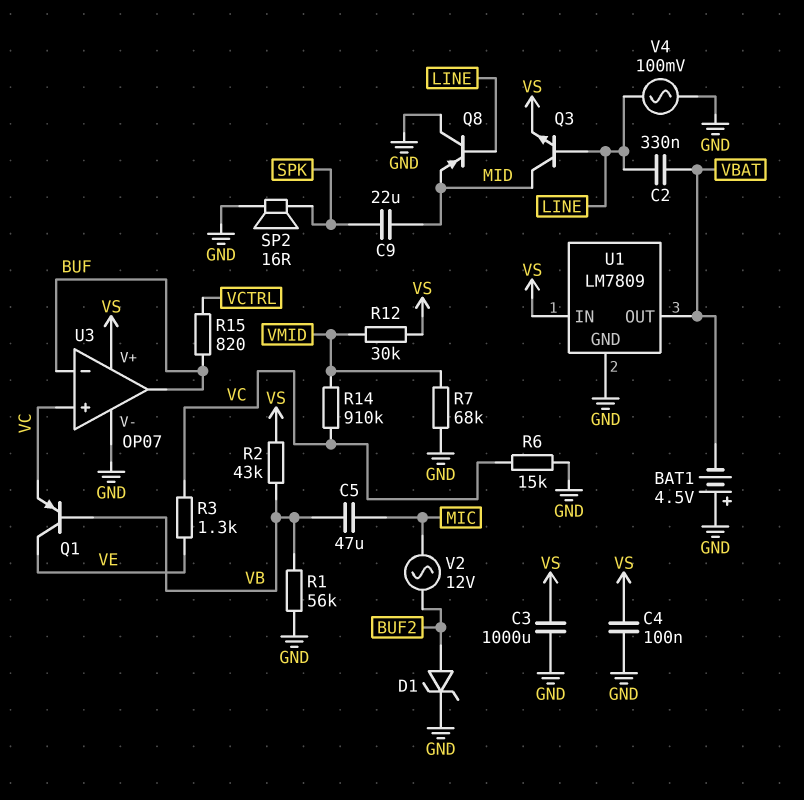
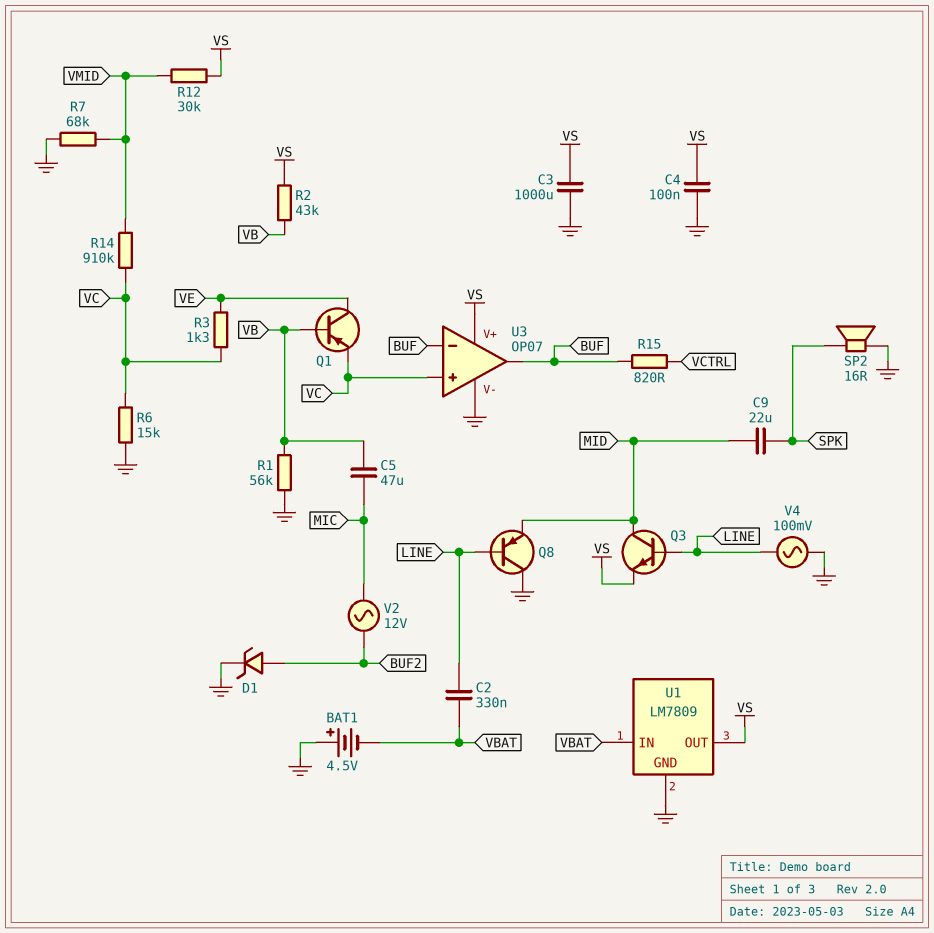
U1 pin IN: VS -> VBAT
U1 pin OUT: VBAT -> VS

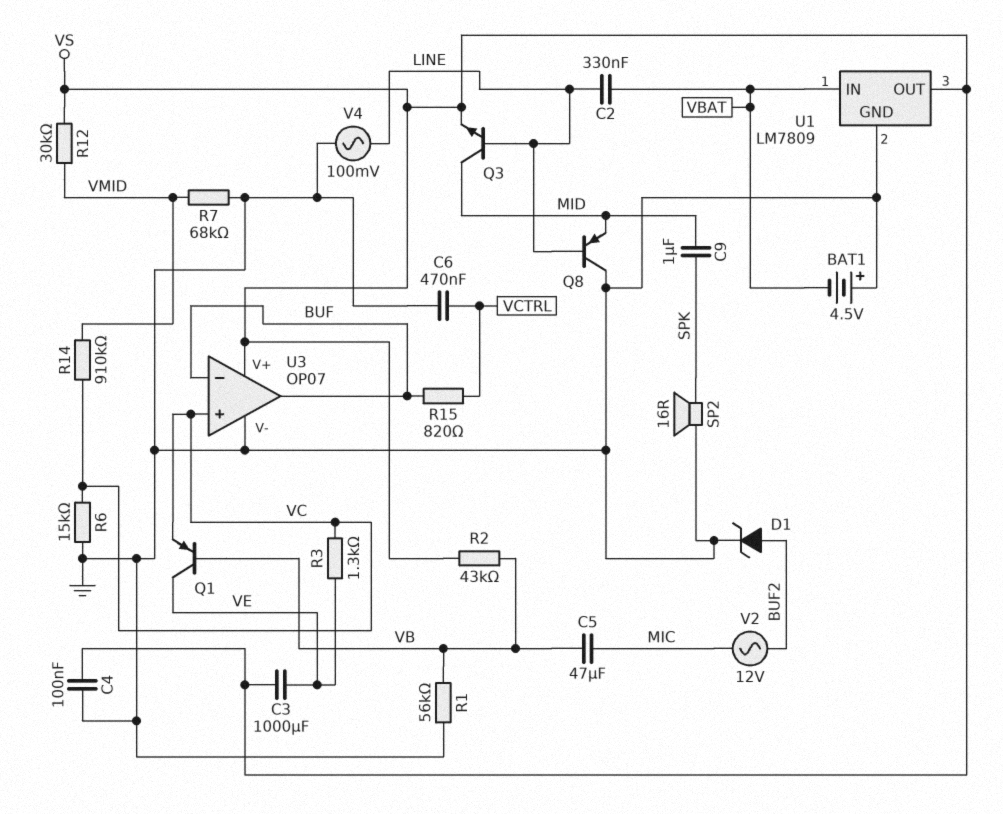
C3: 1000uF (GND, VS) -> 1000uF (VE, VS)
C6: none -> 470nF (GND, VCTRL)
C9: 22uF (MID, SPK) -> 1uF (MID, SPK)

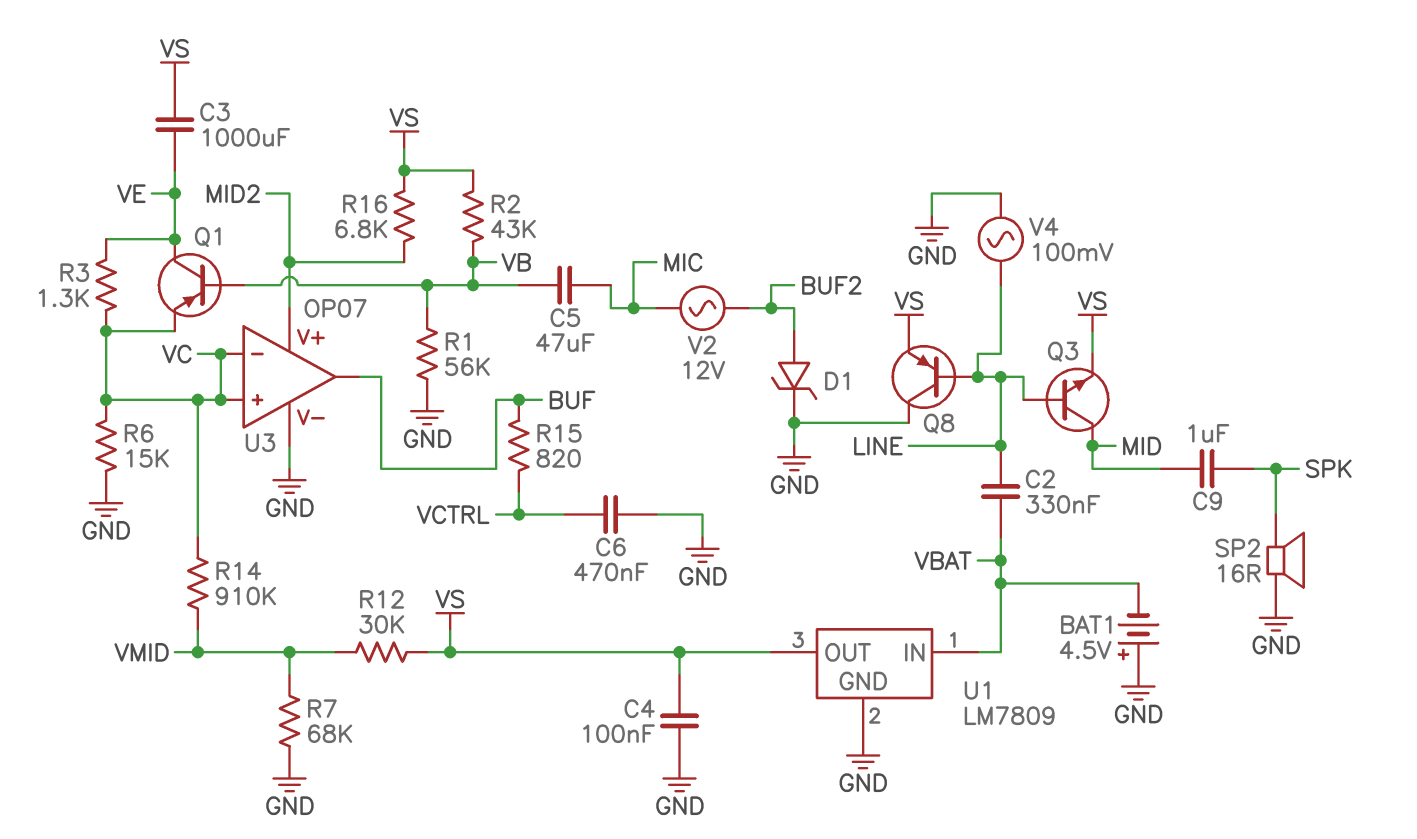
Q8: PNP (B LINE, C GND, E MID) -> PNP (B LINE, C GND, E VS)
R16: none -> 6.8k (MID2, VS)
U3 pin V+: VS -> MID2
U3 pin in-: BUF -> VC

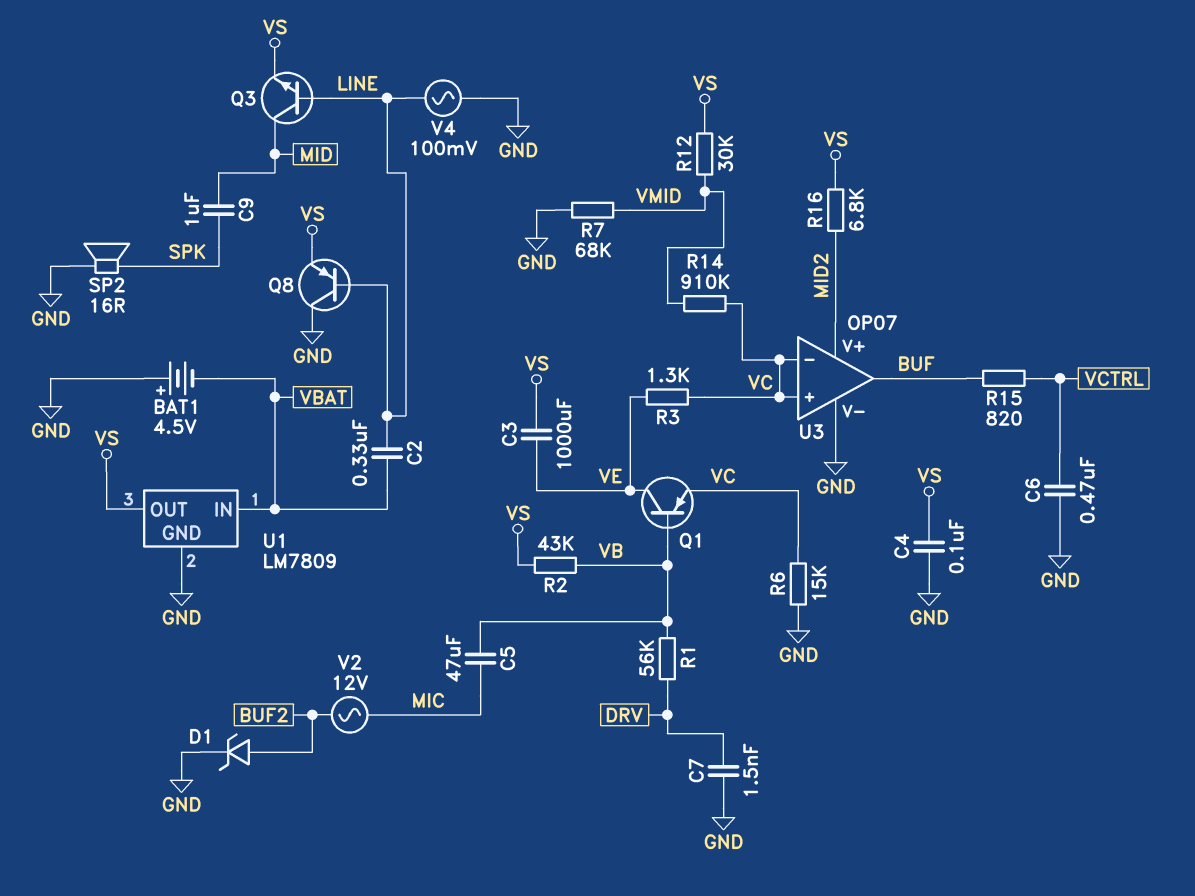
C7: none -> 1.5nF (DRV, GND)
R1: 56k (GND, VB) -> 56k (DRV, VB)

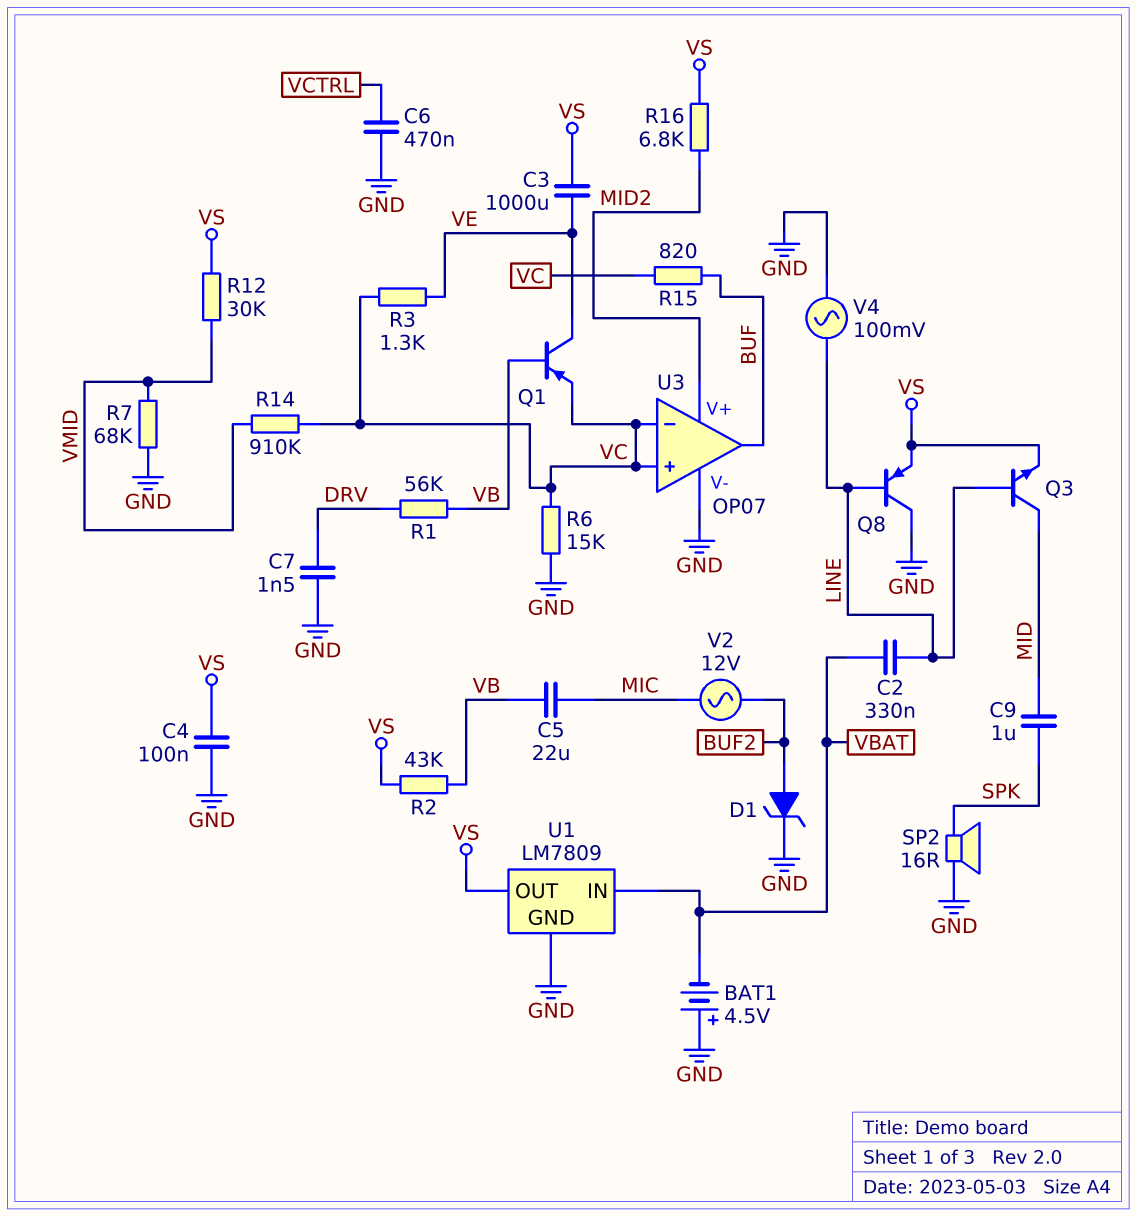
C5: 47uF (MIC, VB) -> 22uF (MIC, VB)
R15: 820 (BUF, VCTRL) -> 820 (BUF, VC)

